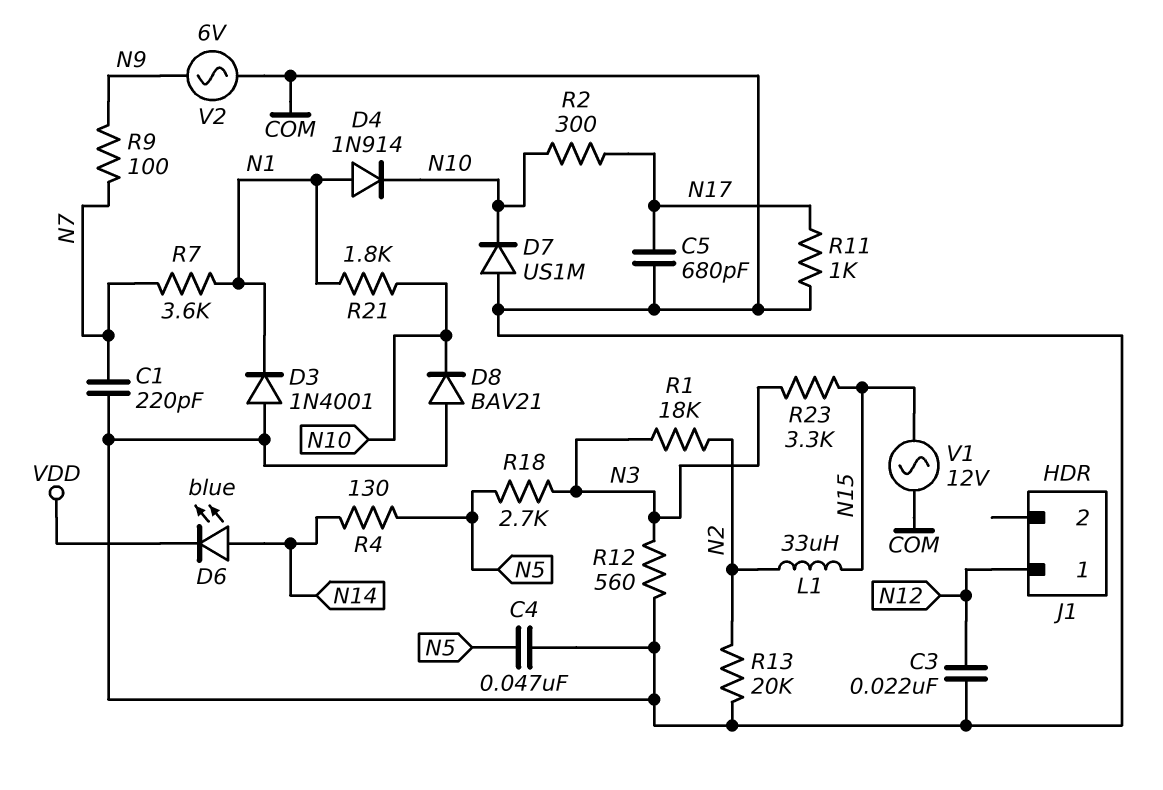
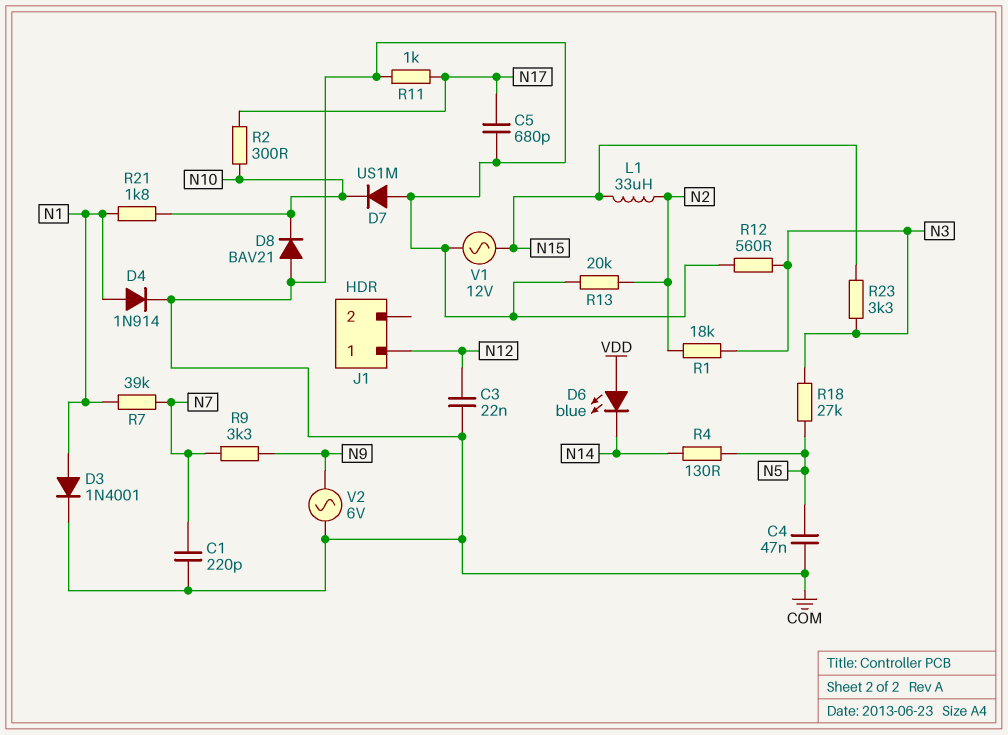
D3: diode 1N4001 (A COM, K N1) -> diode 1N4001 (A N1, K COM)
D4: diode 1N914 (A N1, K N10) -> diode 1N914 (A N1, K COM)
D6: LED blue (A N14, K VDD) -> LED blue (A VDD, K N14)
R7: 3.6k (N1, N7) -> 39k (N1, N7)
R9: 100 (N7, N9) -> 3.3k (N7, N9)
R18: 2.7k (N3, N5) -> 27k (N3, N5)

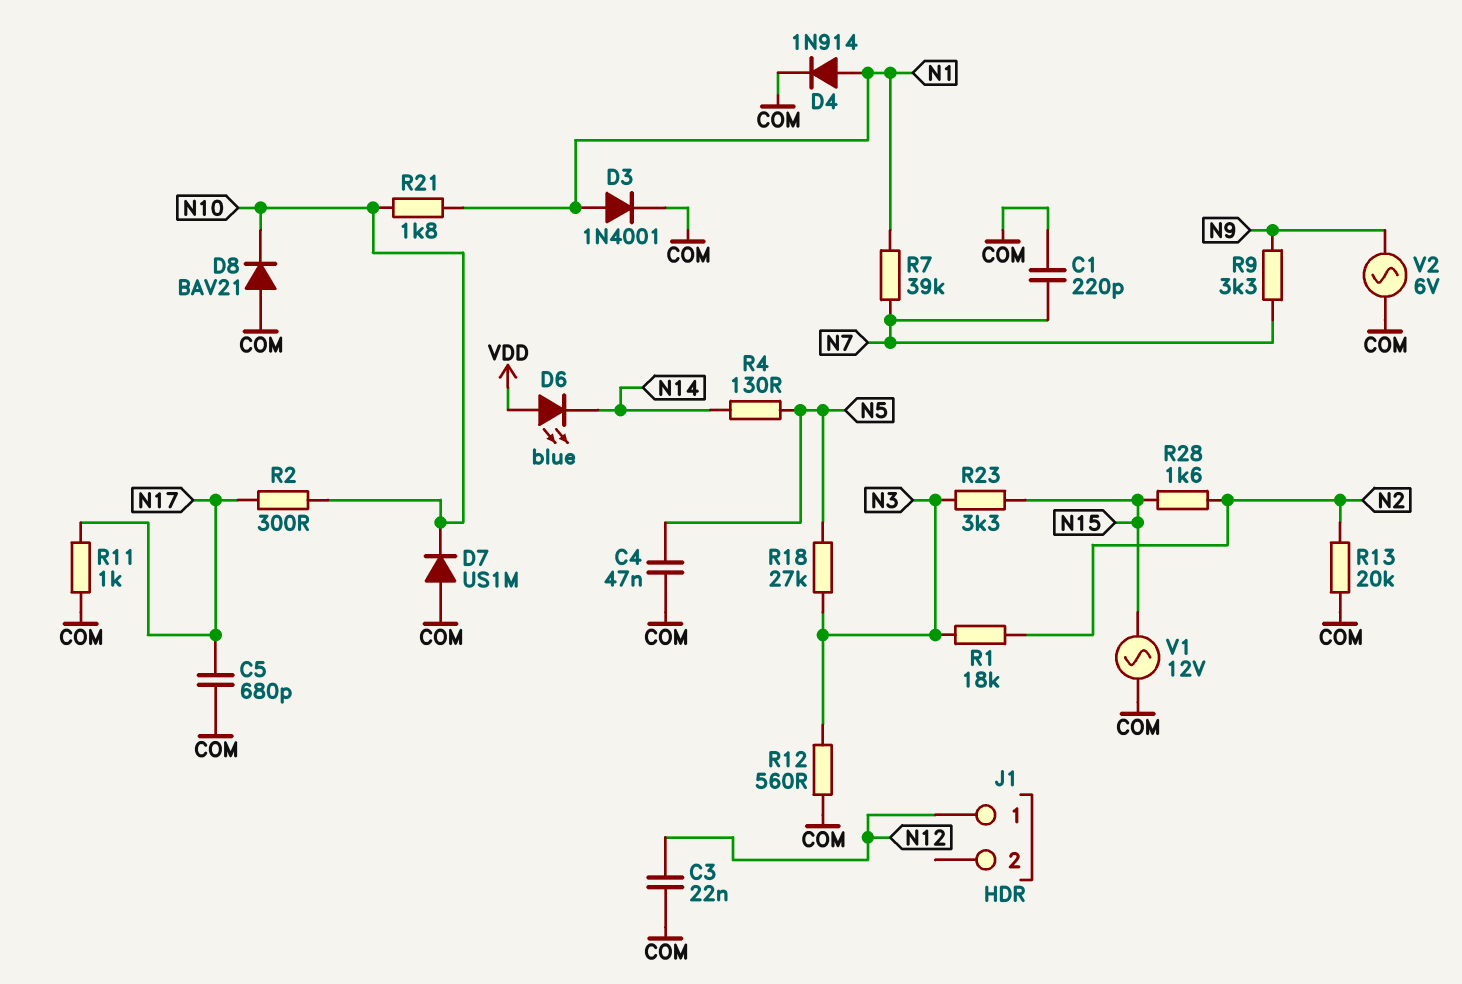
L1: 33uH (N2, N15) -> none
R28: none -> 1.6k (N2, N15)

